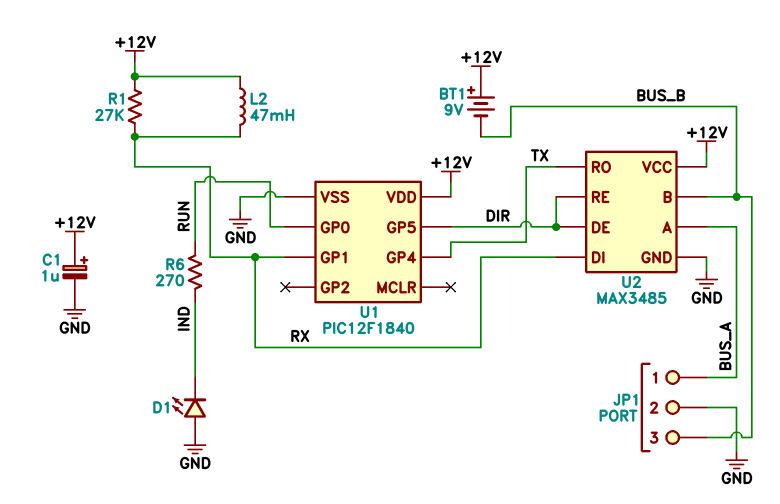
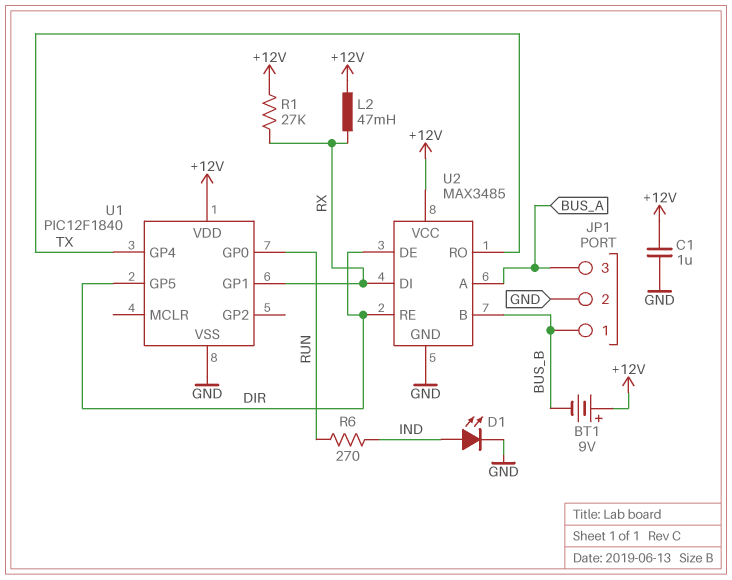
C1: 1uF (plus +12V, minus GND) -> 1uF (+12V, GND)
D1: LED (A GND, K IND) -> LED (A IND, K GND)
JP1 pin 1: BUS_A -> BUS_B
JP1 pin 3: BUS_B -> BUS_A

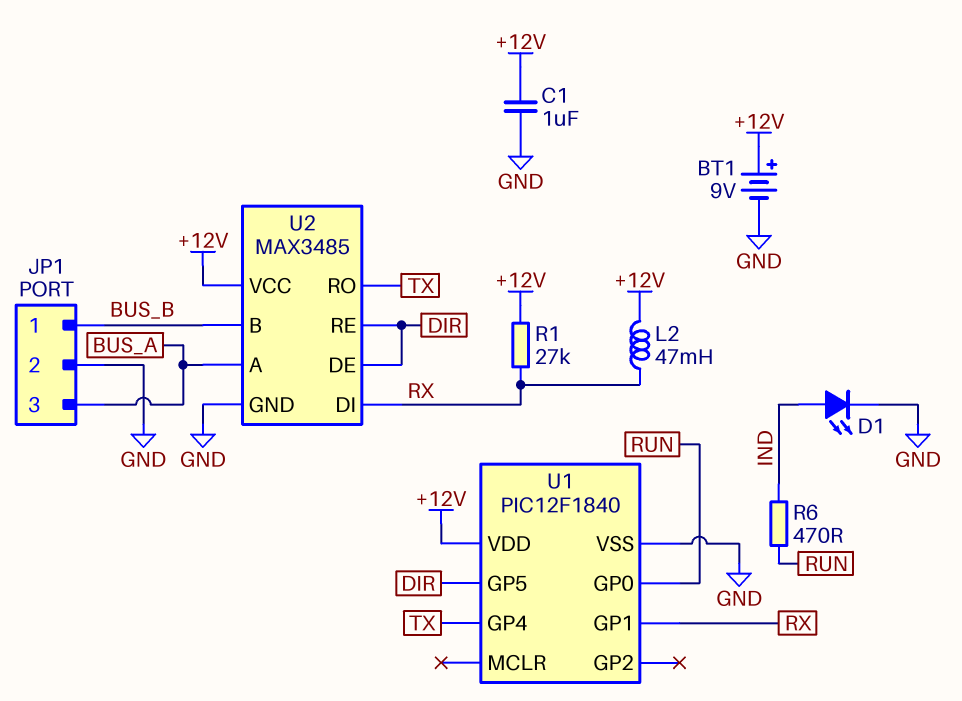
BT1: 9V (plus +12V, minus BUS_B) -> 9V (plus +12V, minus GND)
R6: 270 (IND, RUN) -> 470 (IND, RUN)

